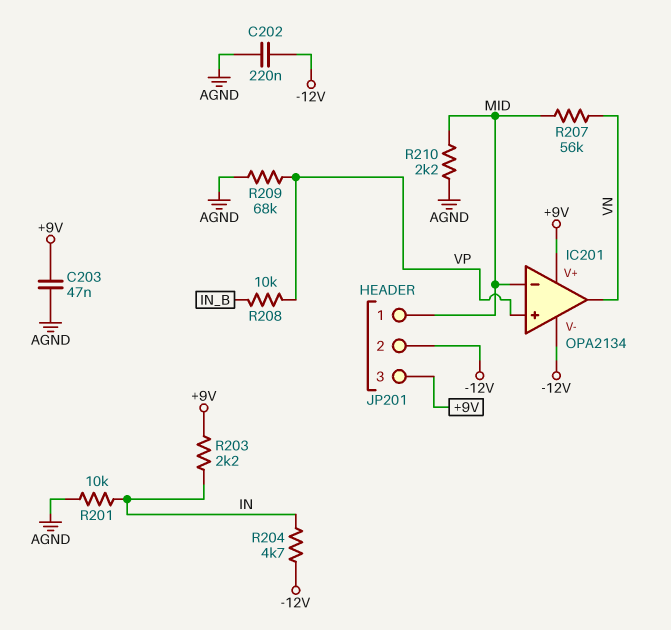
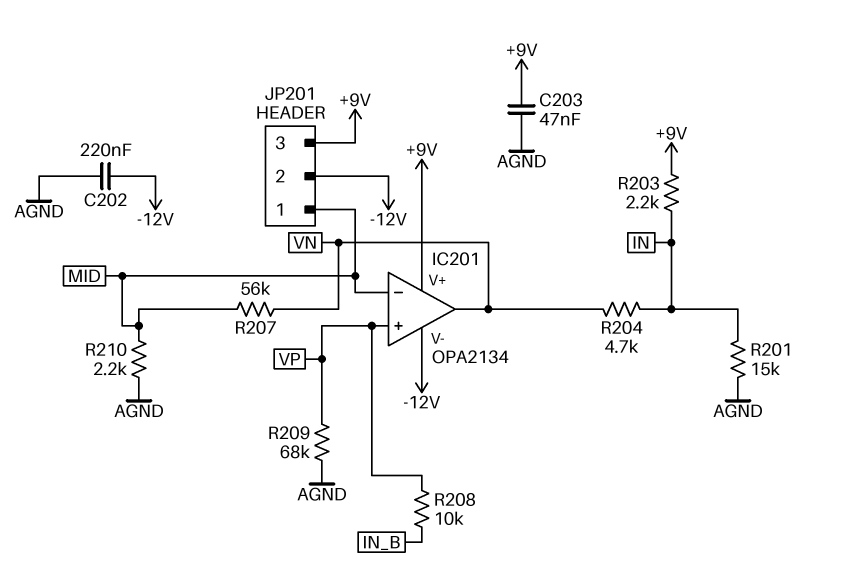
R201: 10k (AGND, IN) -> 15k (AGND, IN)
R204: 4.7k (-12V, IN) -> 4.7k (IN, VN)

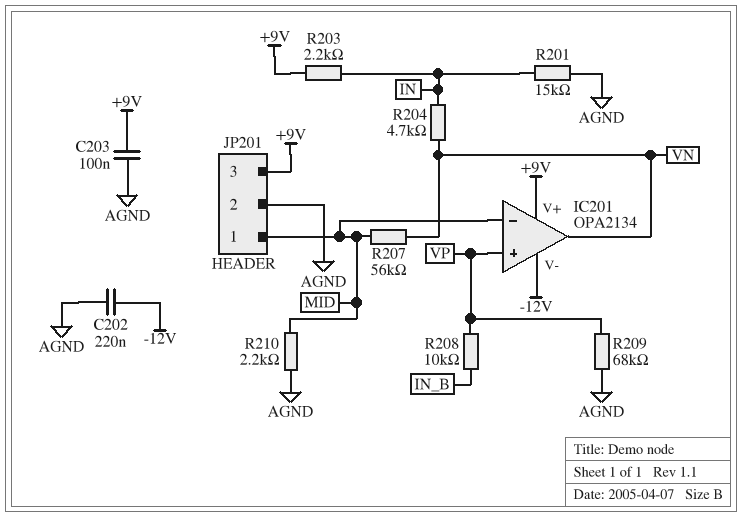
C203: 47nF (+9V, AGND) -> 100nF (+9V, AGND)
JP201 pin 2: -12V -> AGND

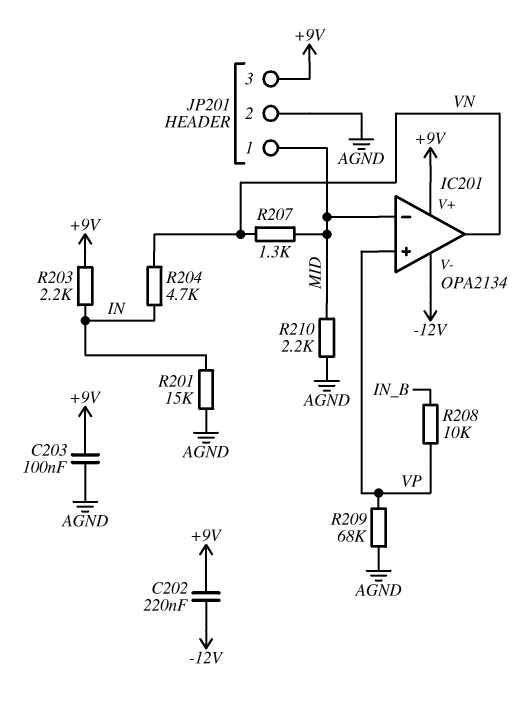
C202: 220nF (-12V, AGND) -> 220nF (+9V, -12V)
R207: 56k (MID, VN) -> 1.3k (MID, VN)

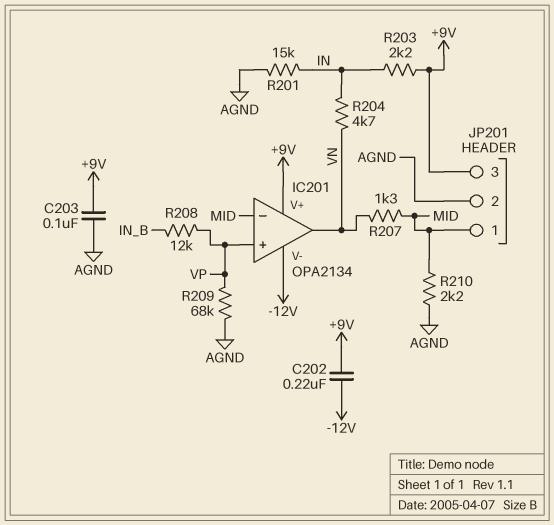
R208: 10k (IN_B, VP) -> 12k (IN_B, VP)

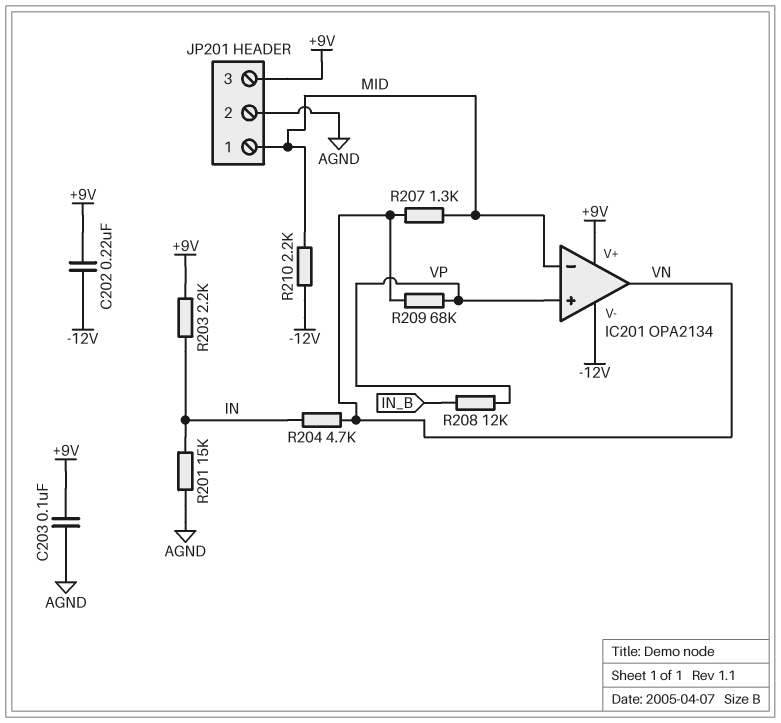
R209: 68k (AGND, VP) -> 68k (VN, VP)
R210: 2.2k (AGND, MID) -> 2.2k (-12V, MID)

